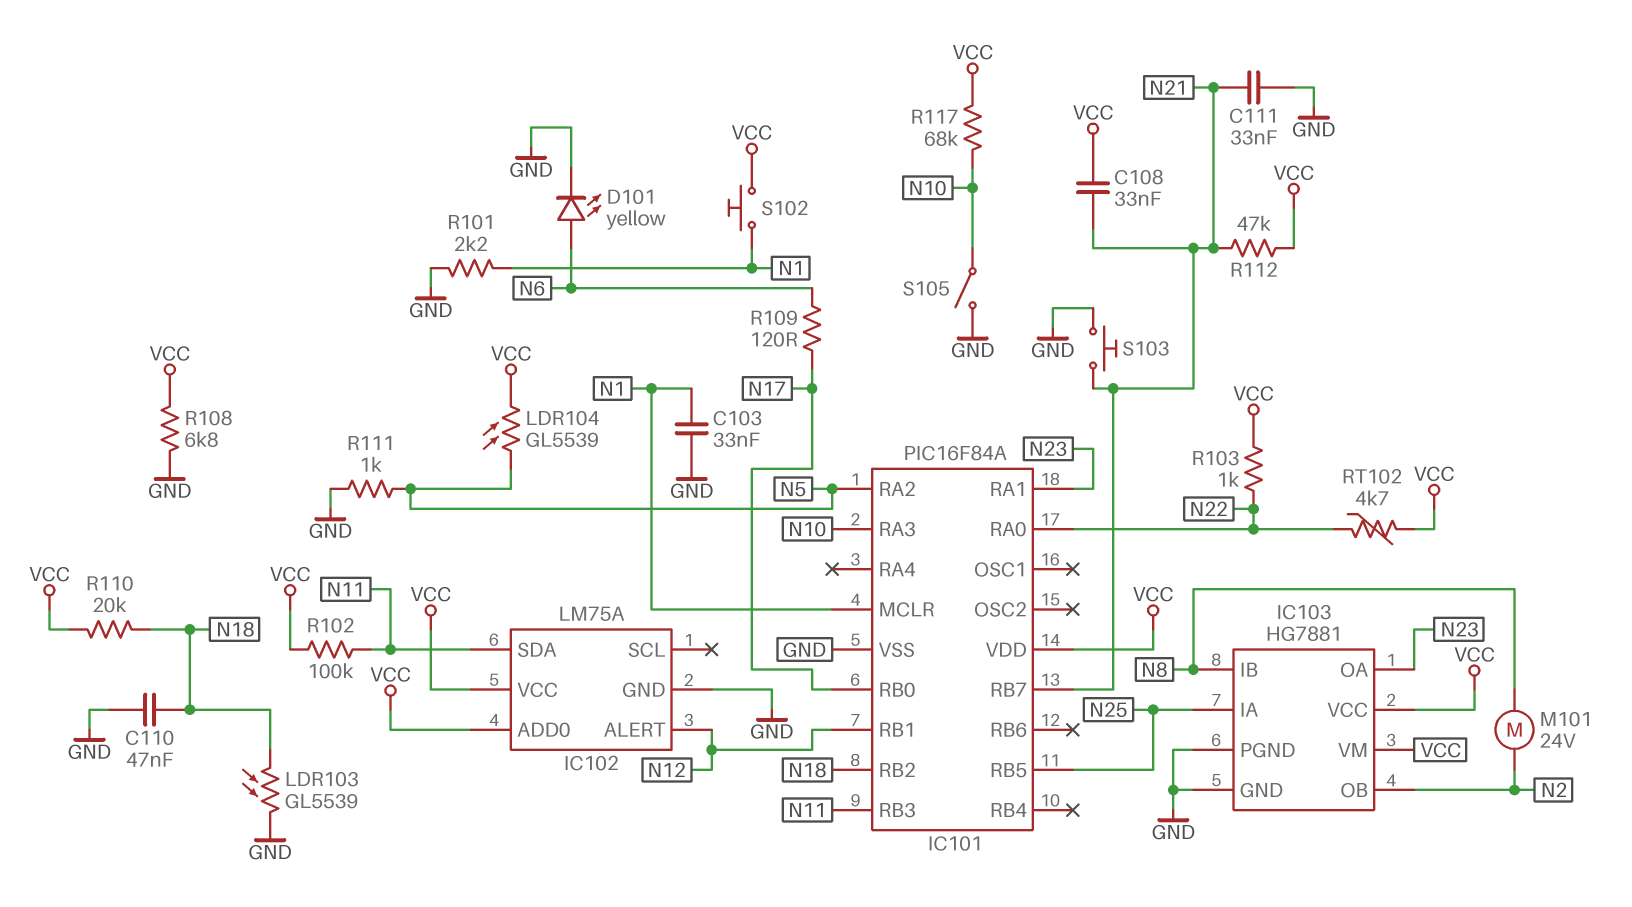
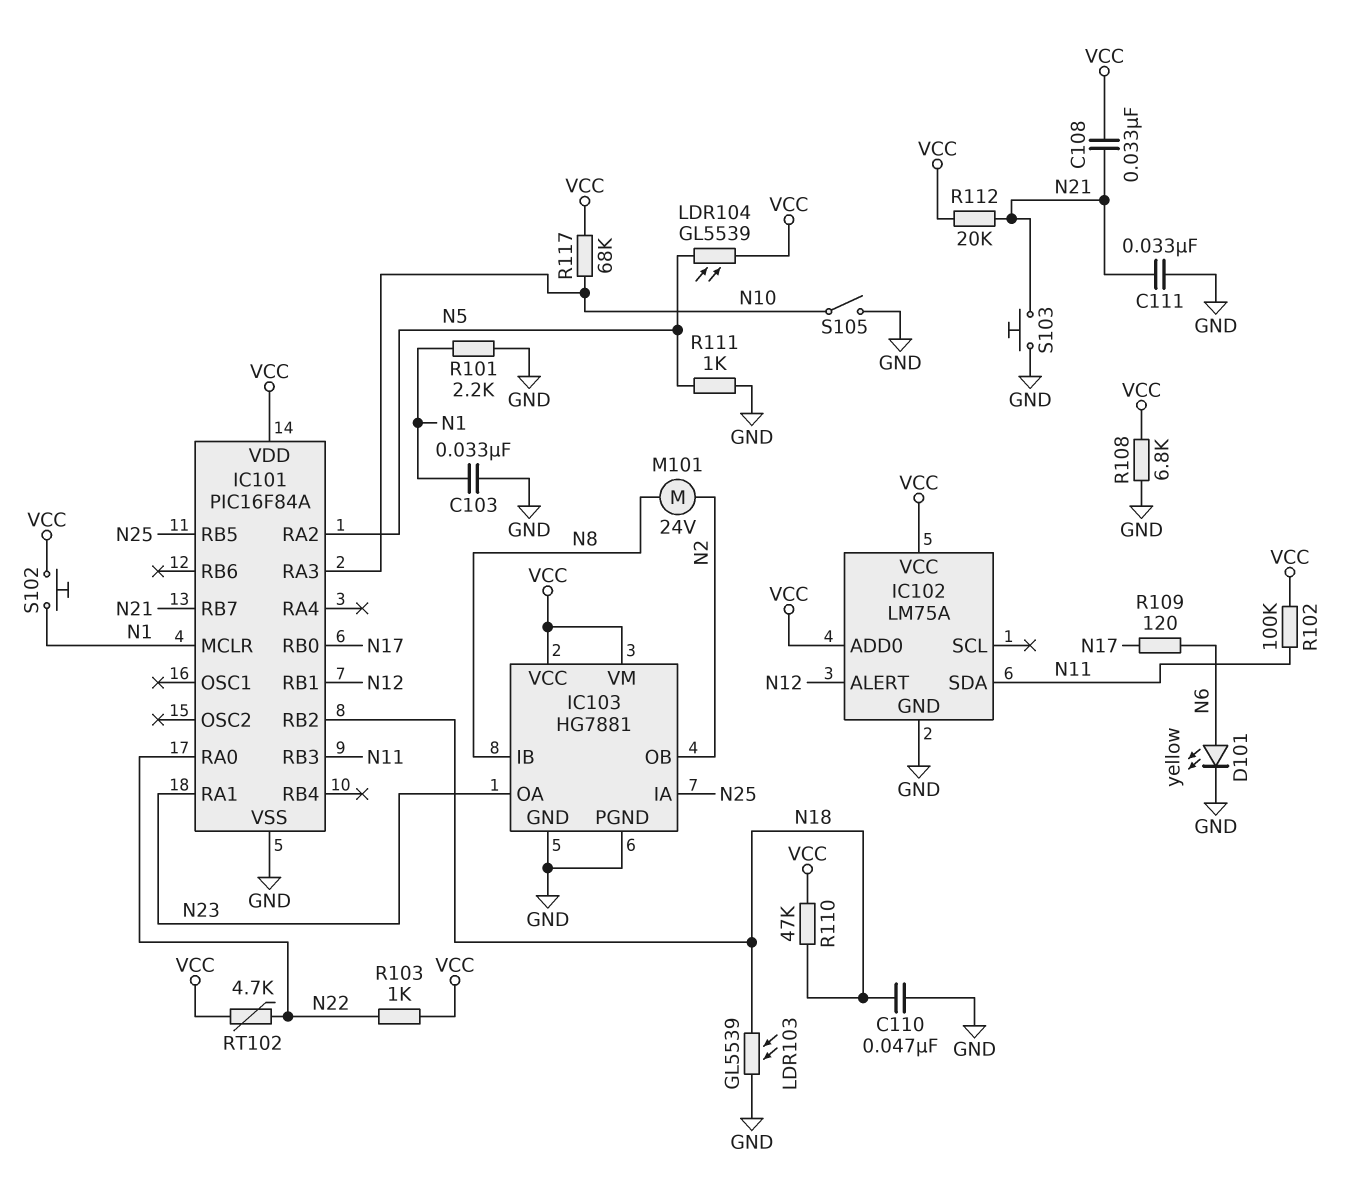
R110: 20k (N18, VCC) -> 47k (N18, VCC)
R112: 47k (N21, VCC) -> 20k (N21, VCC)

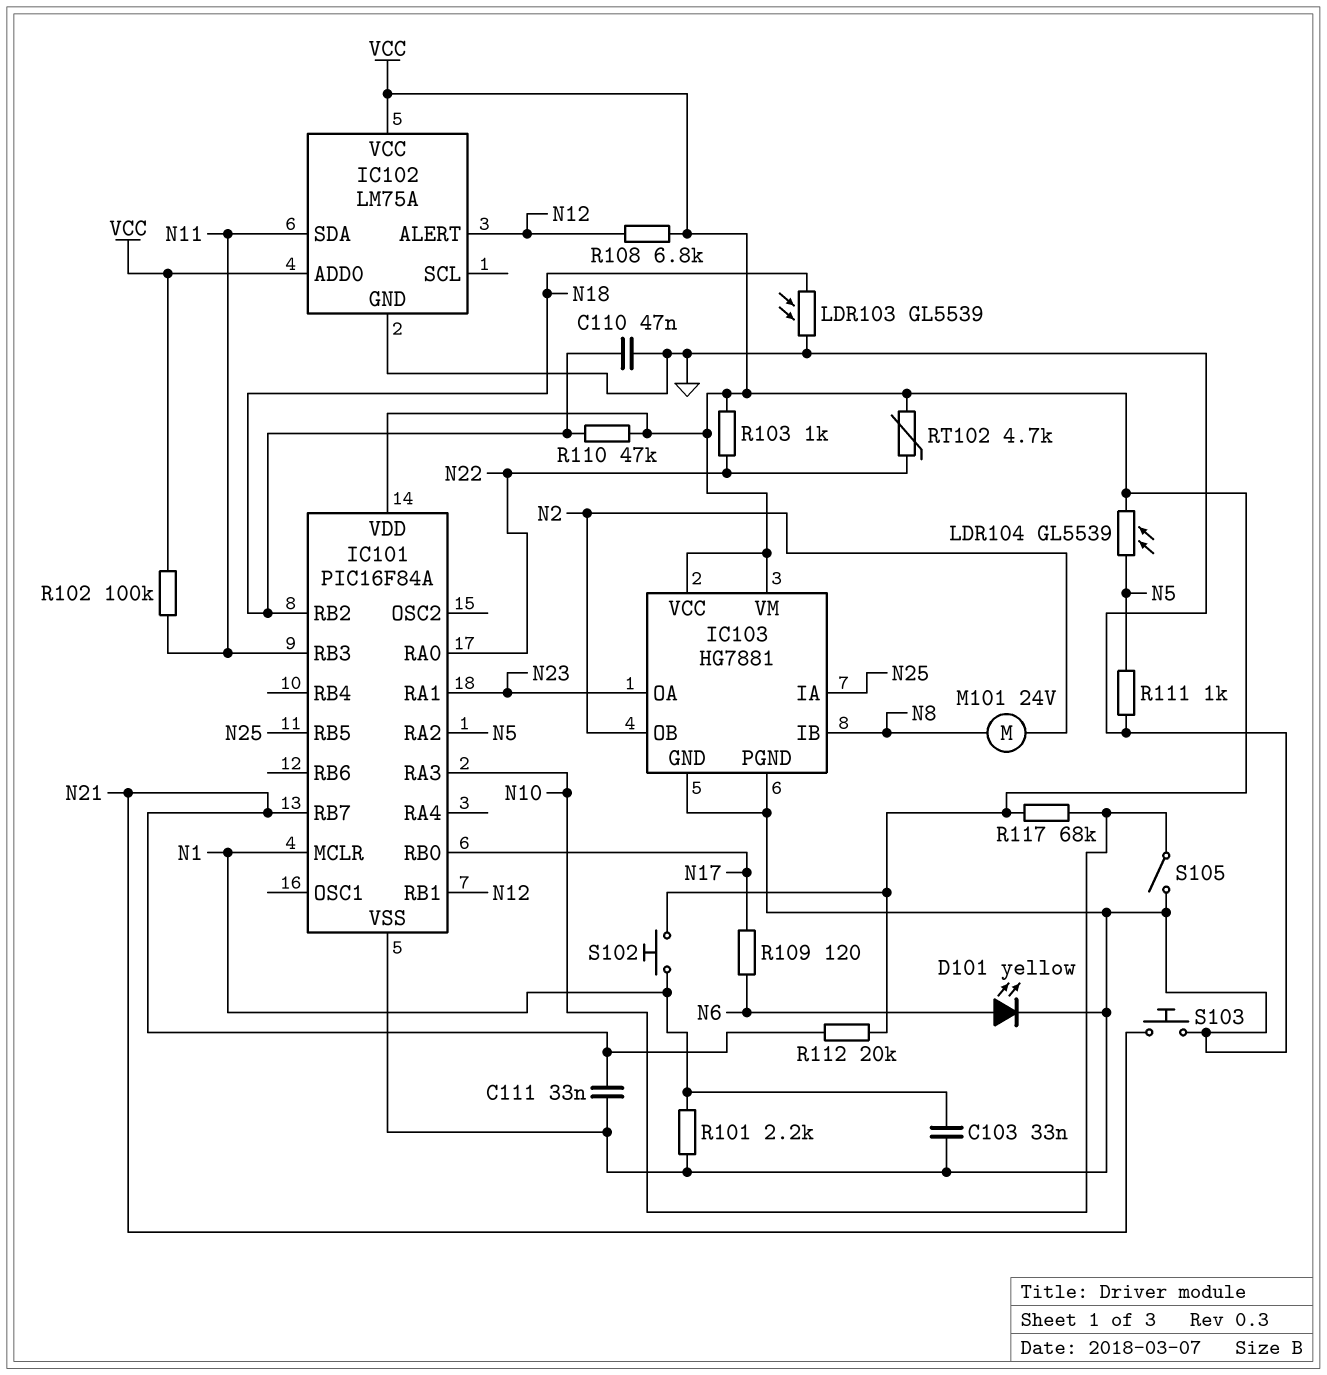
C108: 33nF (N21, VCC) -> none
R108: 6.8k (GND, VCC) -> 6.8k (N12, VCC)

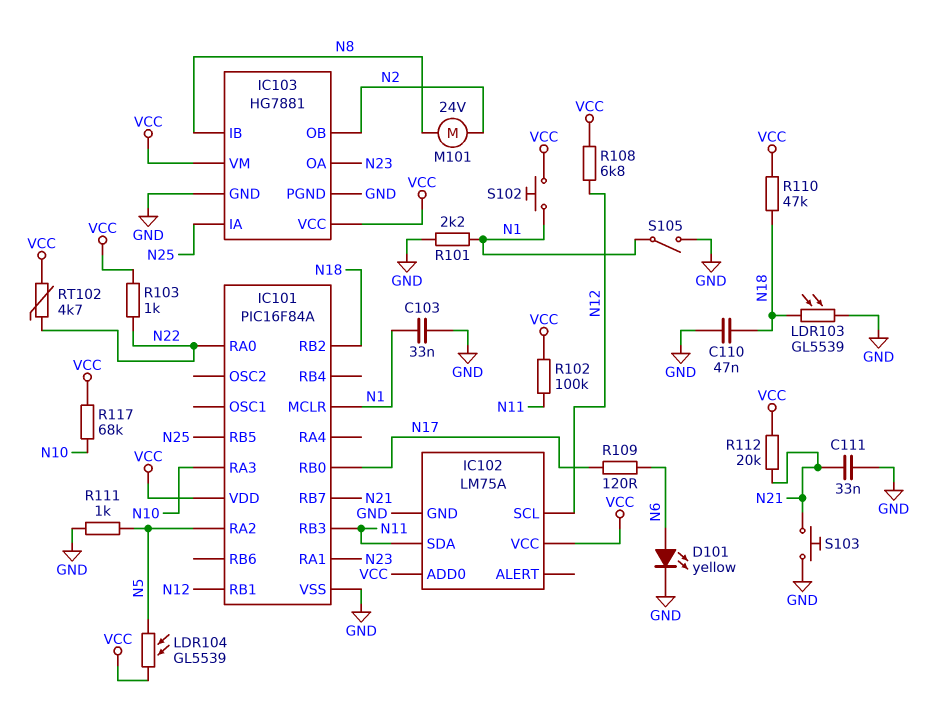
IC102 pin ALERT: N12 -> none
IC102 pin SCL: none -> N12
S105: switch (GND, N10) -> switch (GND, N1)

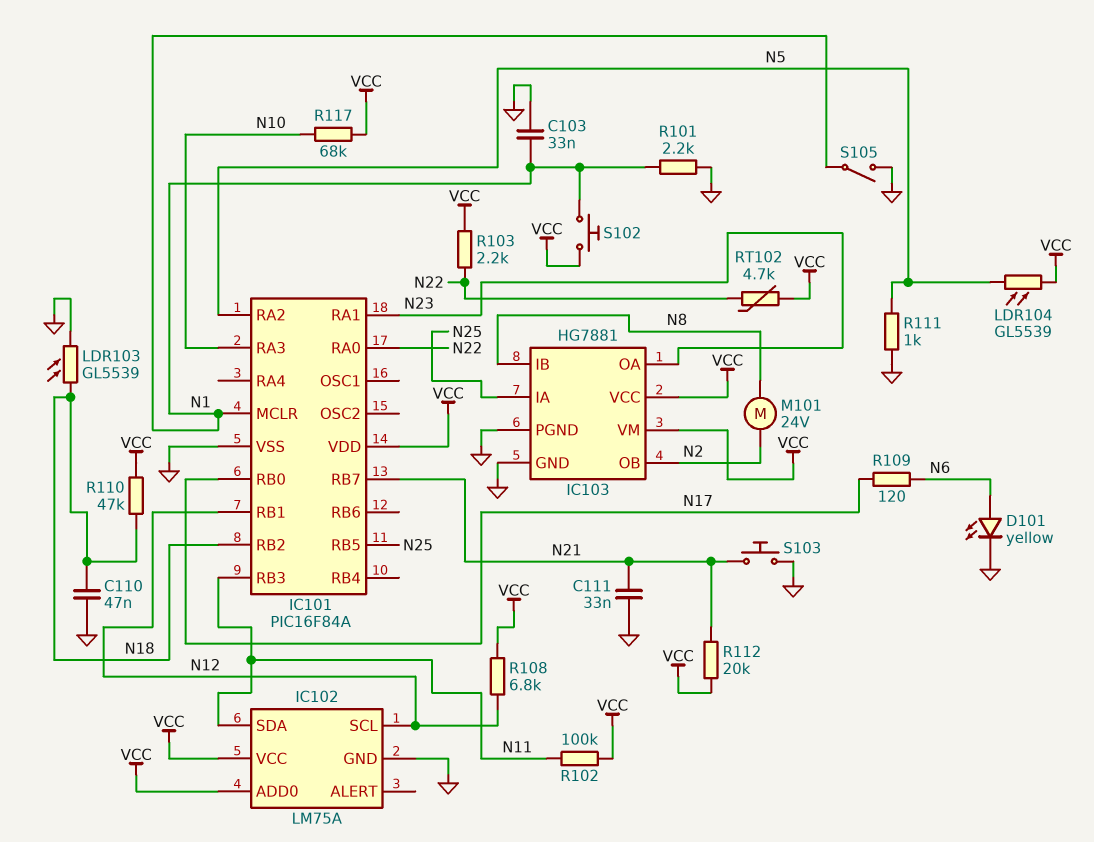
R103: 1k (N22, VCC) -> 2.2k (N22, VCC)

